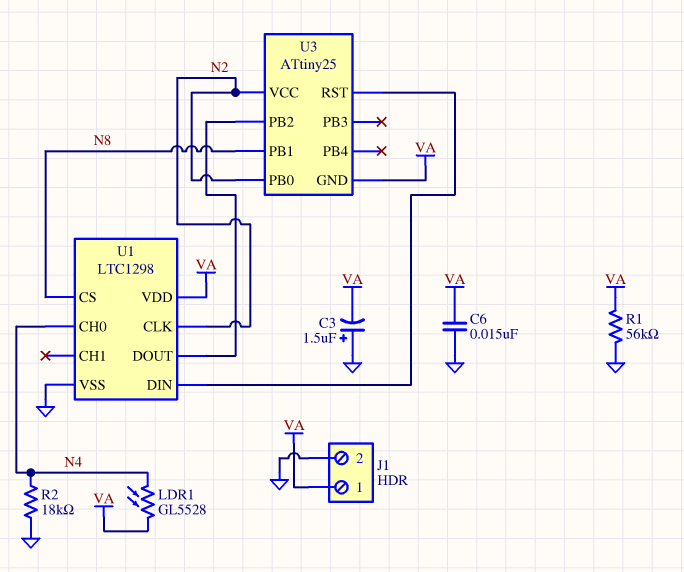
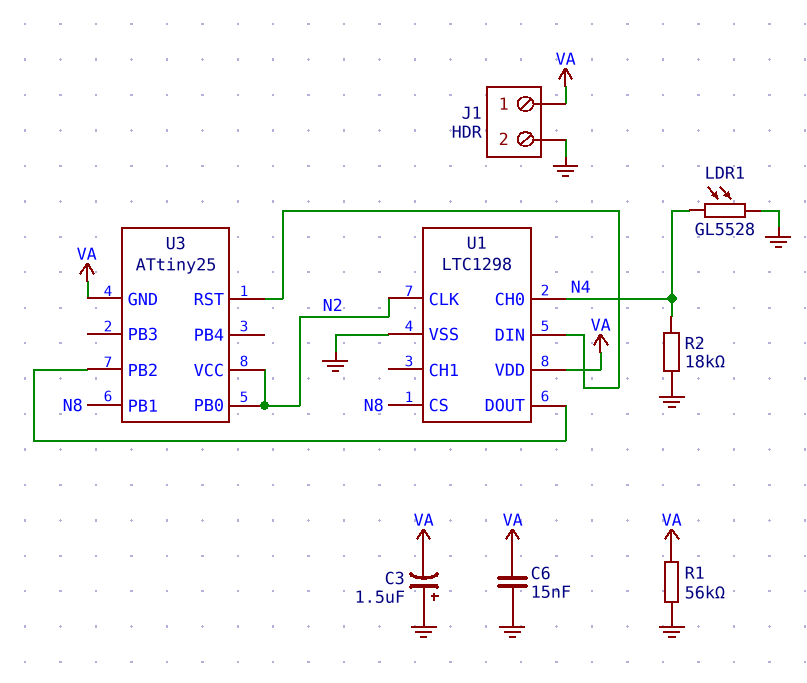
LDR1: GL5528 (N4, VA) -> GL5528 (GND, N4)

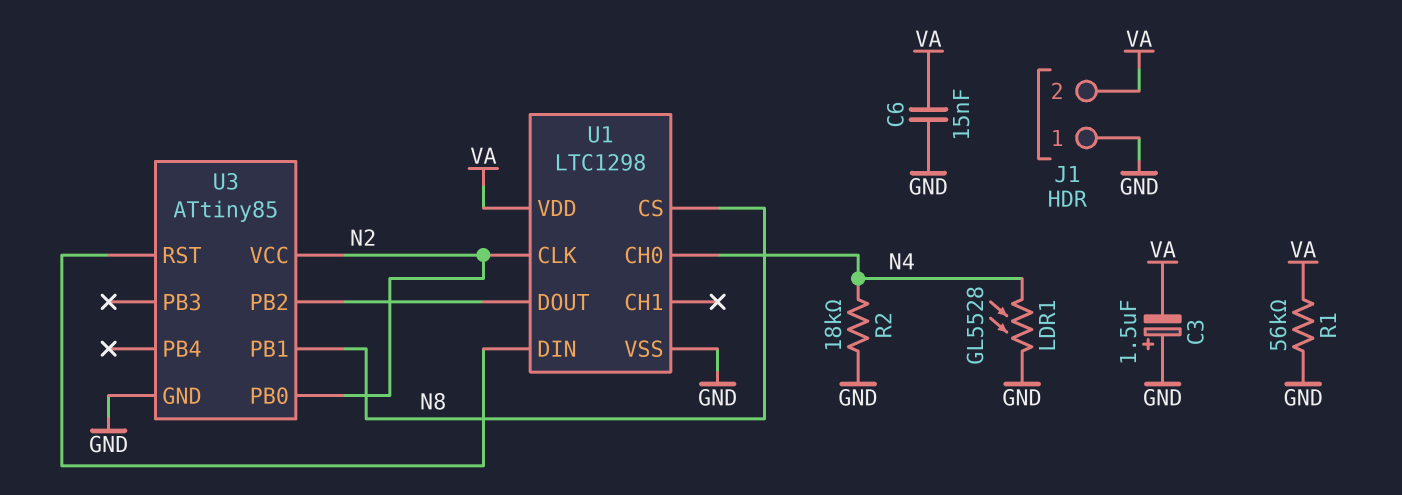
J1 pin 1: VA -> GND
J1 pin 2: GND -> VA
U3: ATtiny25 -> ATtiny85
U3 pin GND: VA -> GND

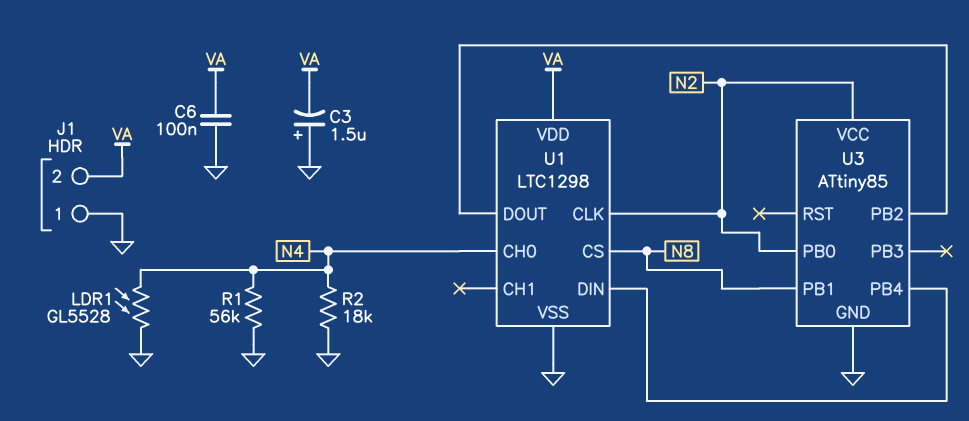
C6: 15nF (GND, VA) -> 100nF (GND, VA)
R1: 56k (GND, VA) -> 56k (GND, N4)
U3 pin PB4: none -> U1/DIN
U3 pin RST: U1/DIN -> none

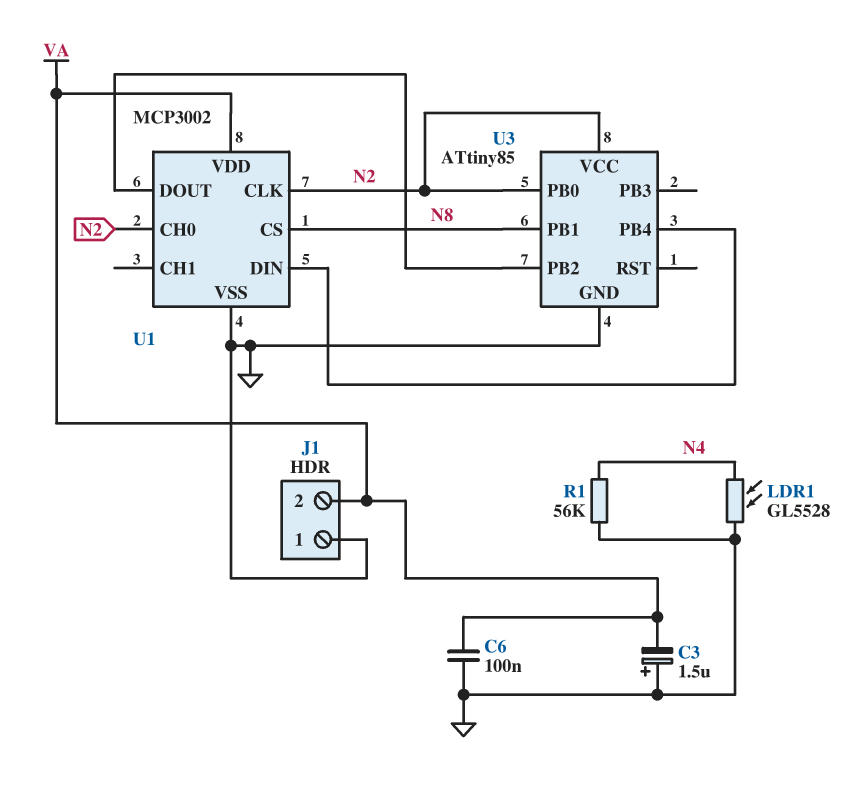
R2: 18k (GND, N4) -> none
U1: LTC1298 -> MCP3002
U1 pin CH0: N4 -> N2

